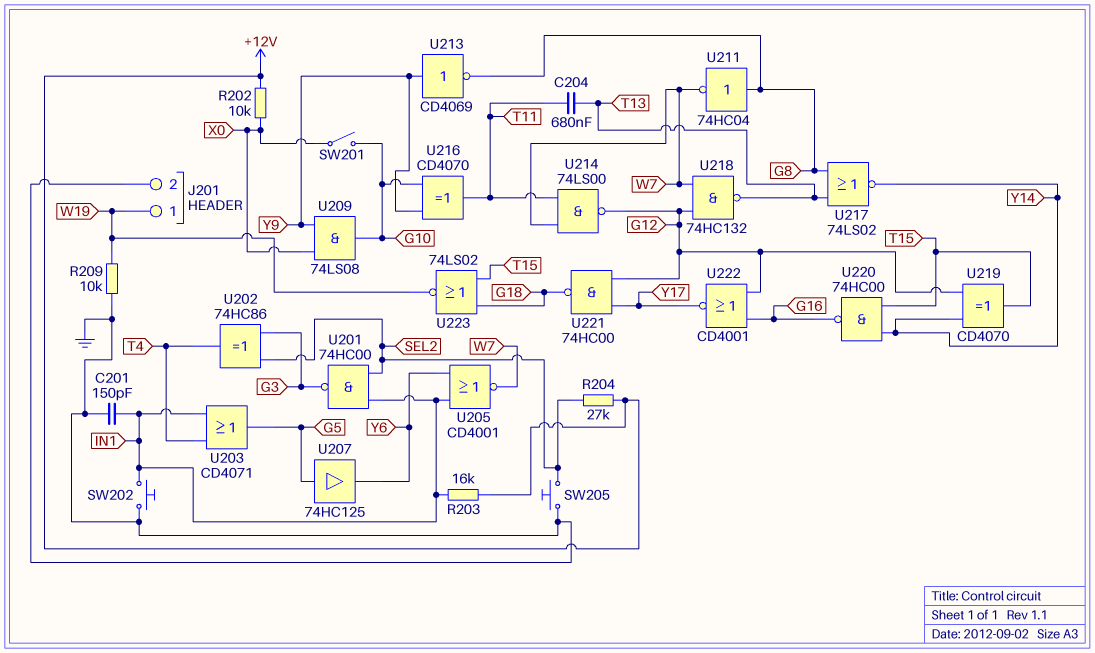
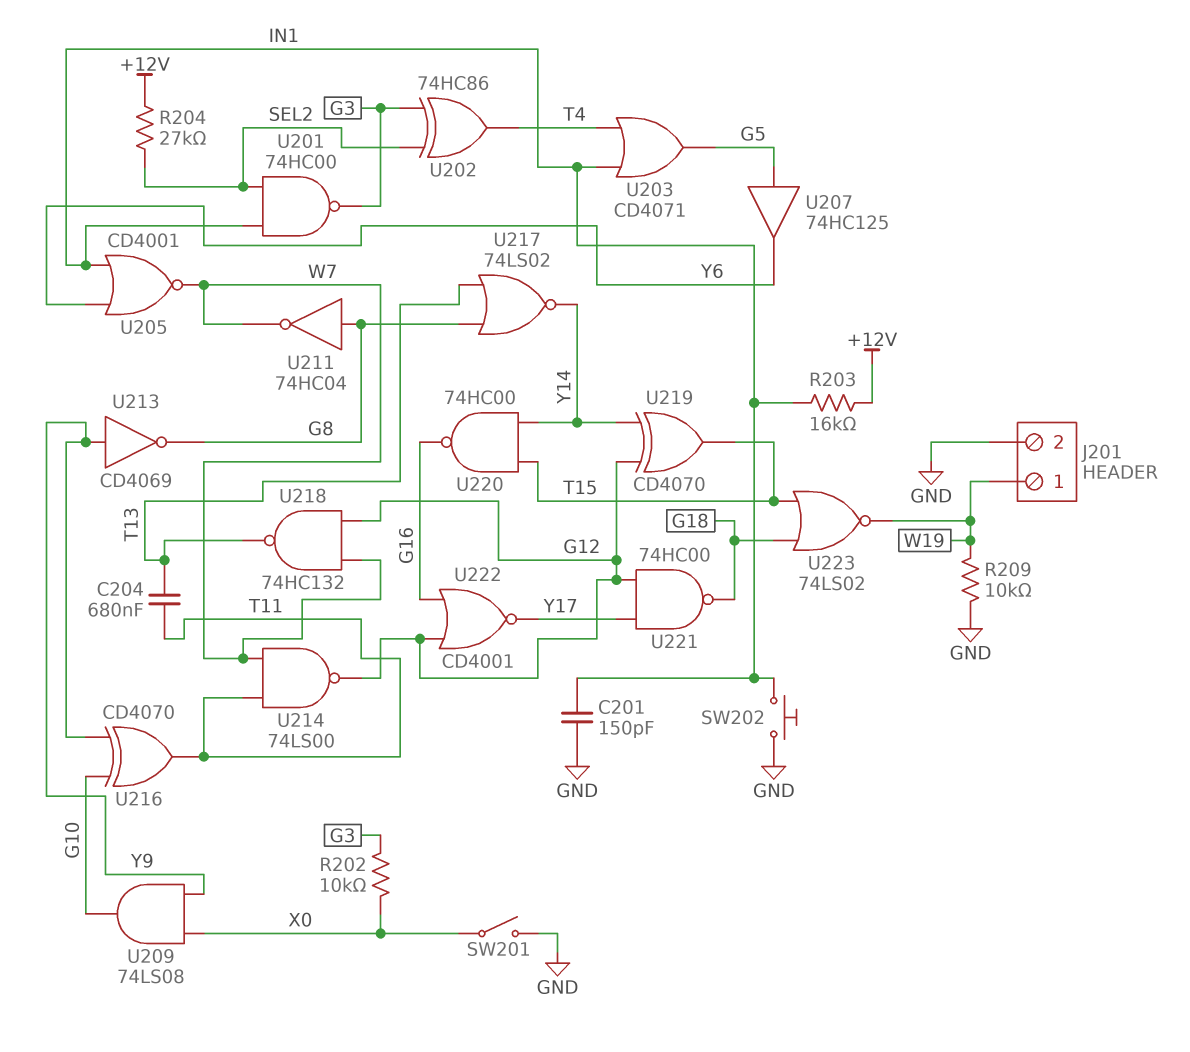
R202: 10k (+12V, X0) -> 10k (G3, X0)
SW201: switch (G10, X0) -> switch (GND, X0)
SW205: button (GND, SEL2) -> none

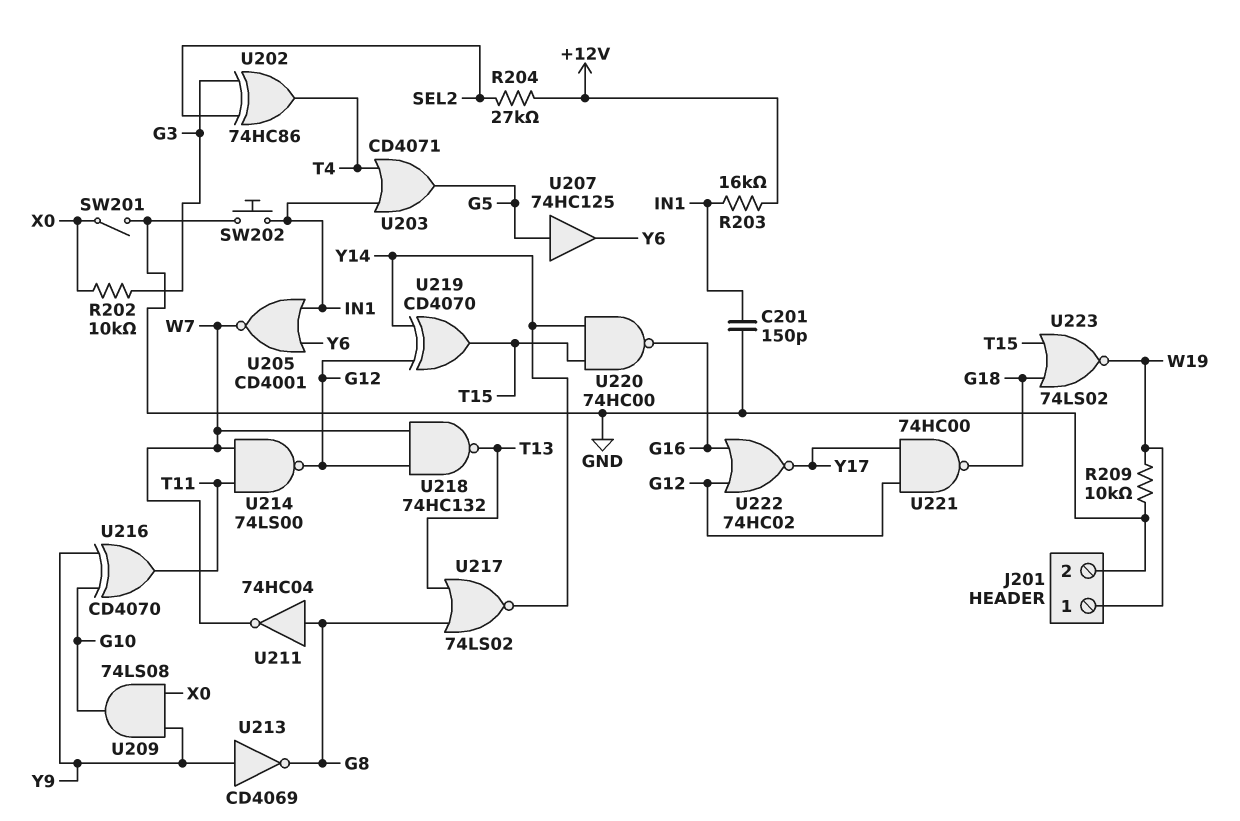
C204: 680nF (T11, T13) -> none
U201: NAND 74HC00 (in IN1, in SEL2, out G3) -> none
U222: NOR CD4001 (in G12, in G16, out Y17) -> NOR 74HC02 (in G12, in G16, out Y17)

